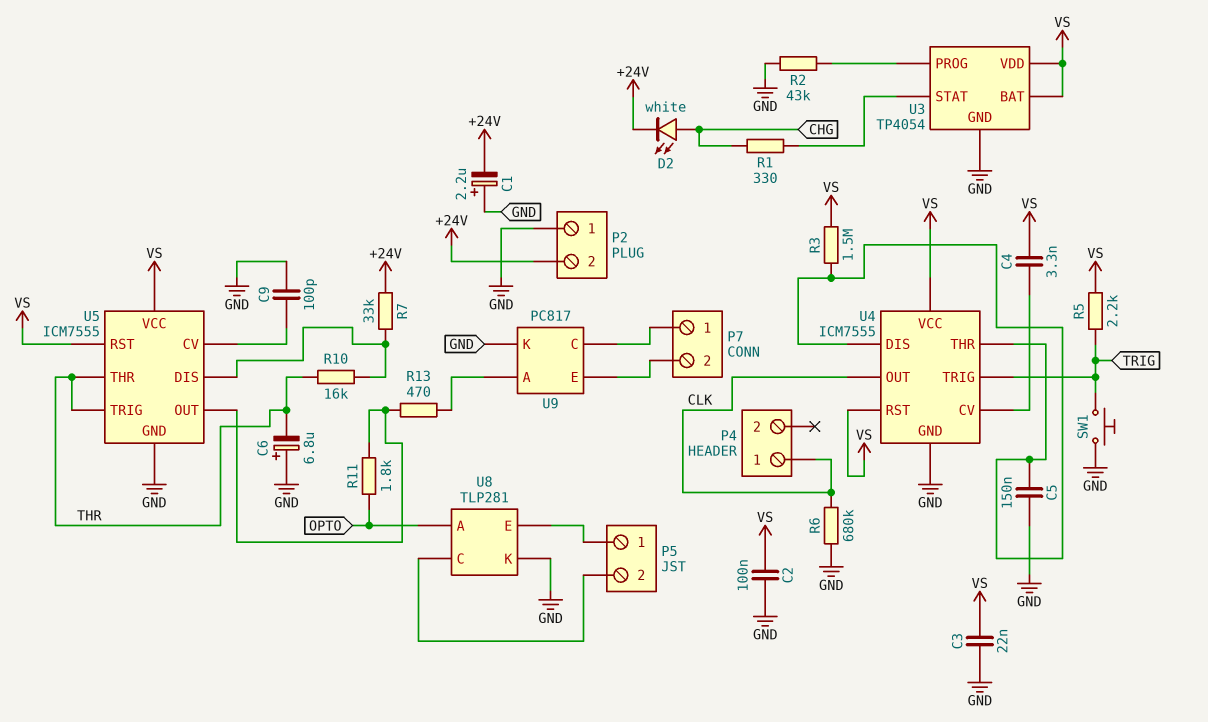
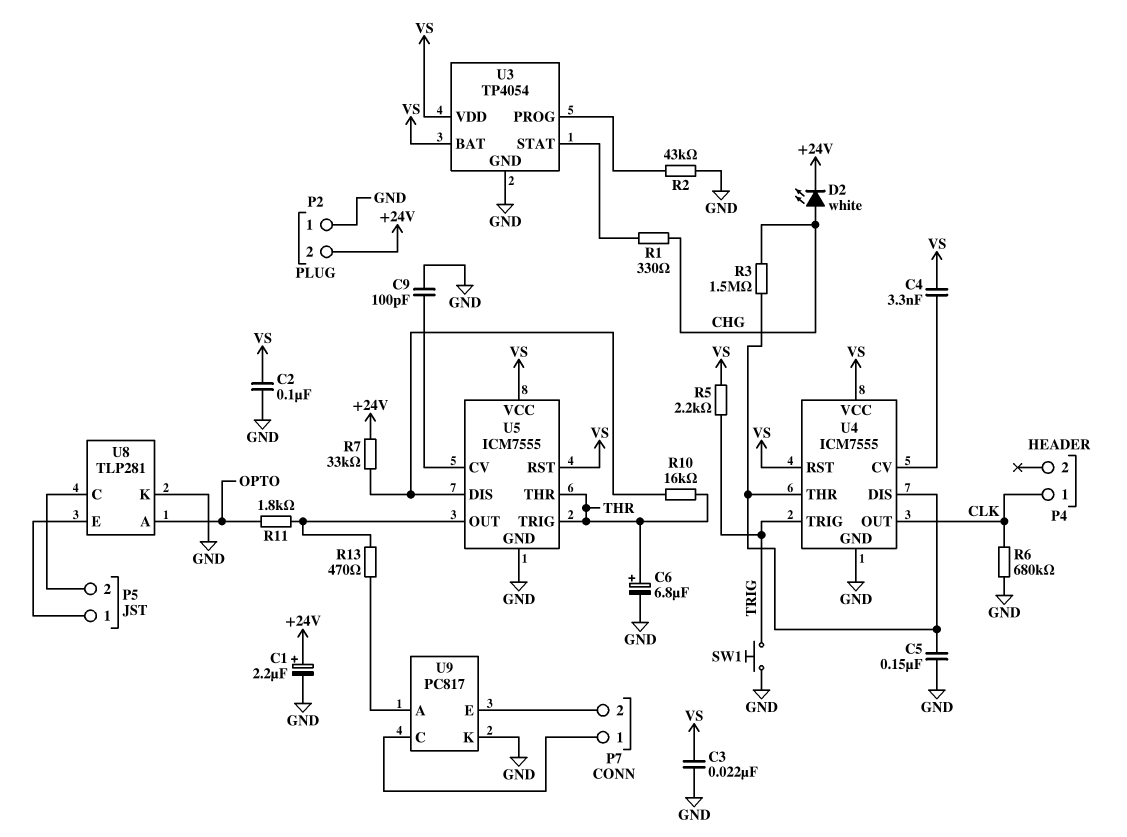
C1: 2.2uF (plus GND, minus +24V) -> 2.2uF (plus +24V, minus GND)
C6: 6.8uF (plus GND, minus THR) -> 6.8uF (plus THR, minus GND)
R3: 1.5M (U4/DIS, VS) -> 1.5M (CHG, U4/DIS)

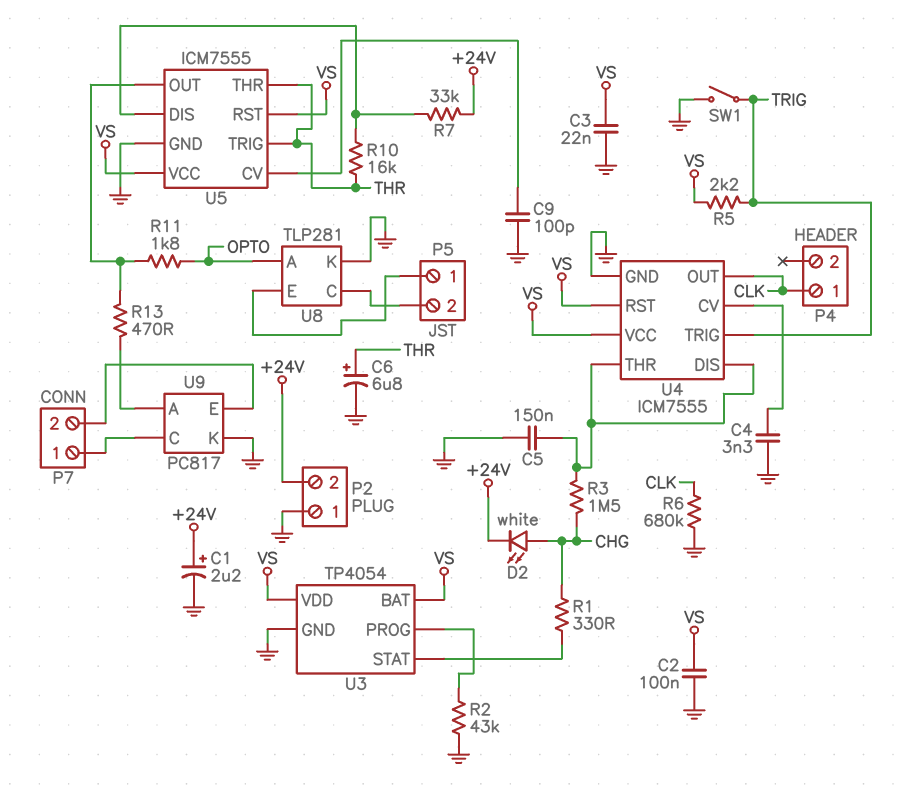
C4: 3.3nF (U4/CV, VS) -> 3.3nF (GND, U4/CV)
SW1: button (GND, TRIG) -> switch (GND, TRIG)

